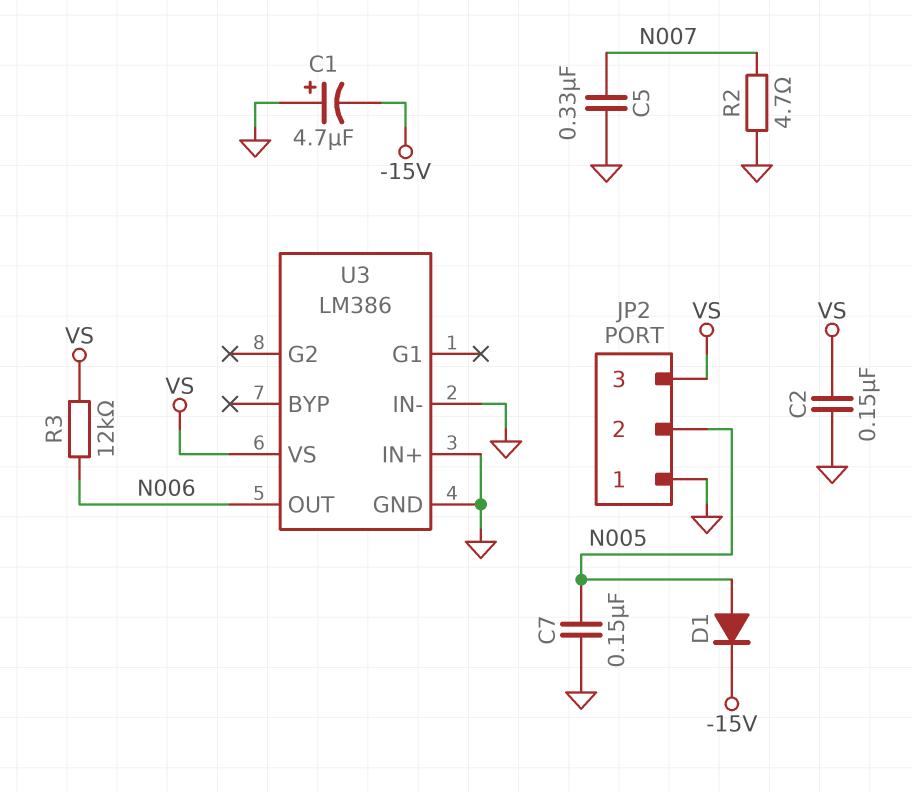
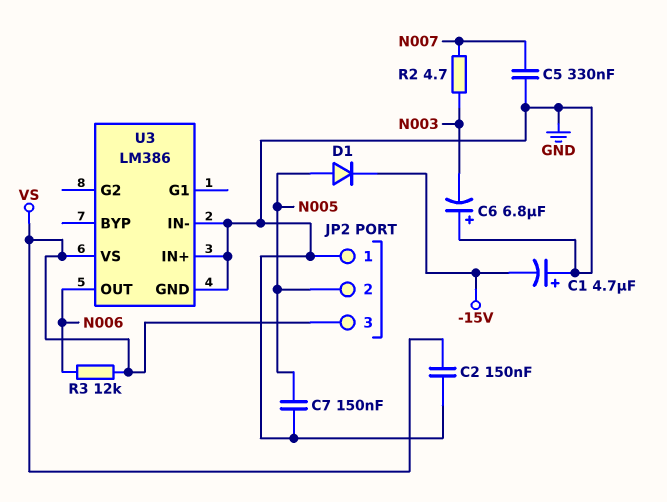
C6: none -> 6.8uF (plus GND, minus N003)
R2: 4.7 (GND, N007) -> 4.7 (N003, N007)

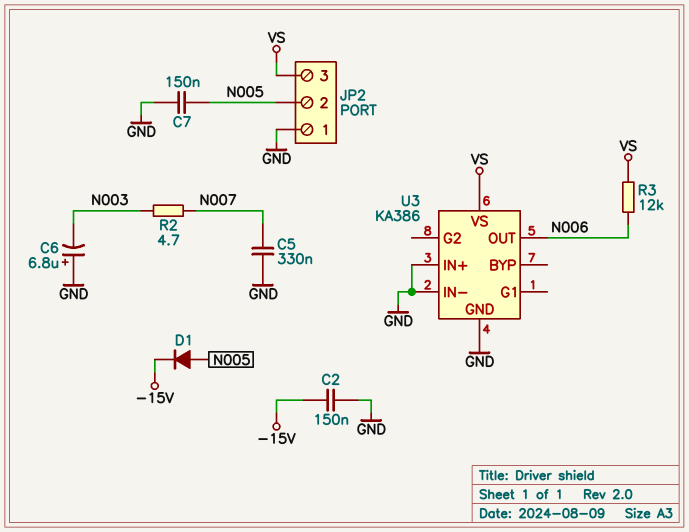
C1: 4.7uF (plus GND, minus -15V) -> none
C2: 150nF (GND, VS) -> 150nF (-15V, GND)
U3: LM386 -> KA386

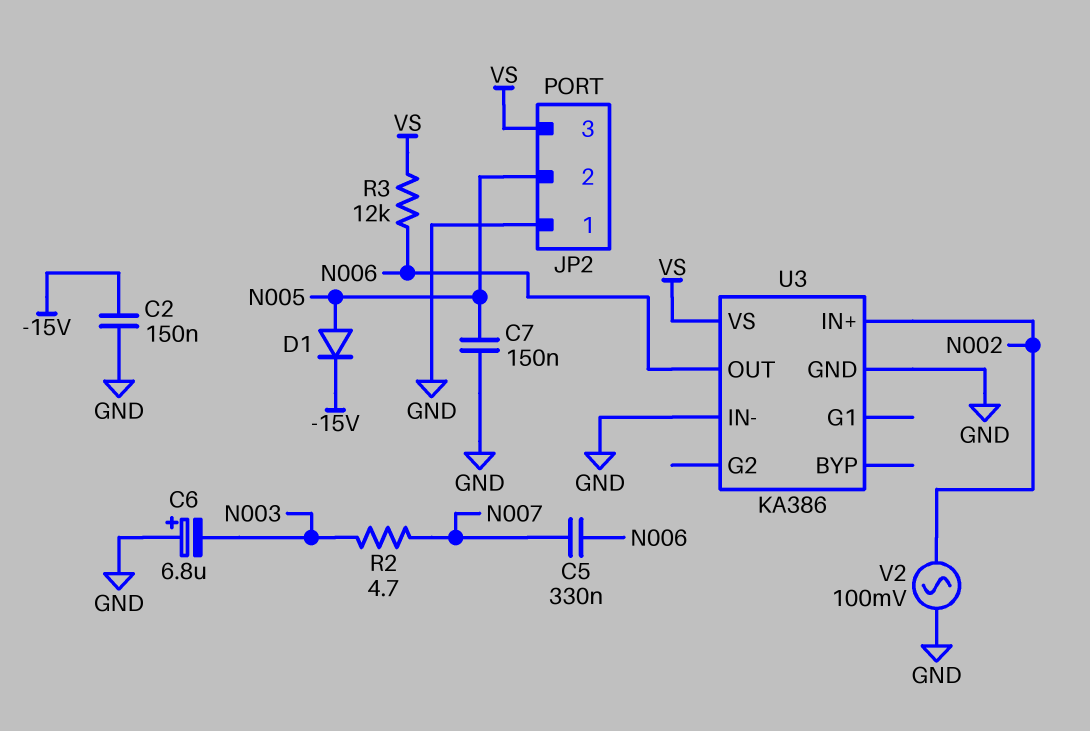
C5: 330nF (GND, N007) -> 330nF (N006, N007)
U3 pin IN+: GND -> N002
V2: none -> AC 100mV (GND, N002)

